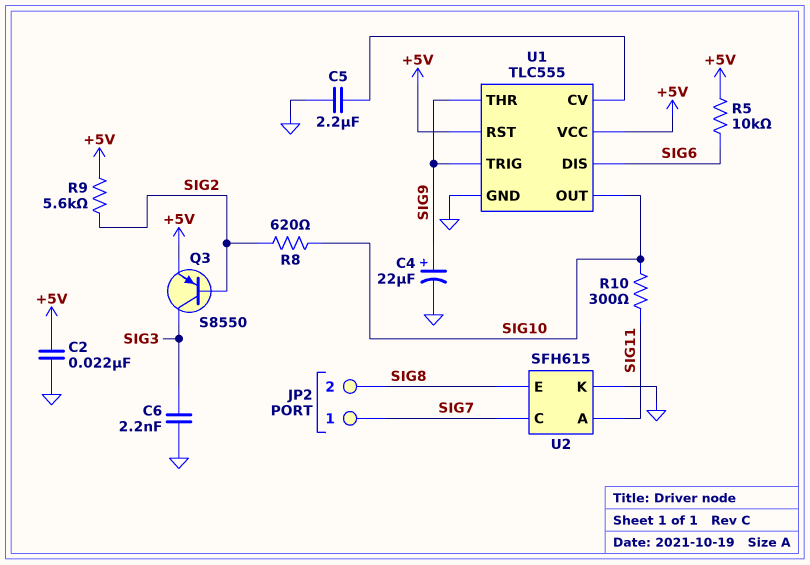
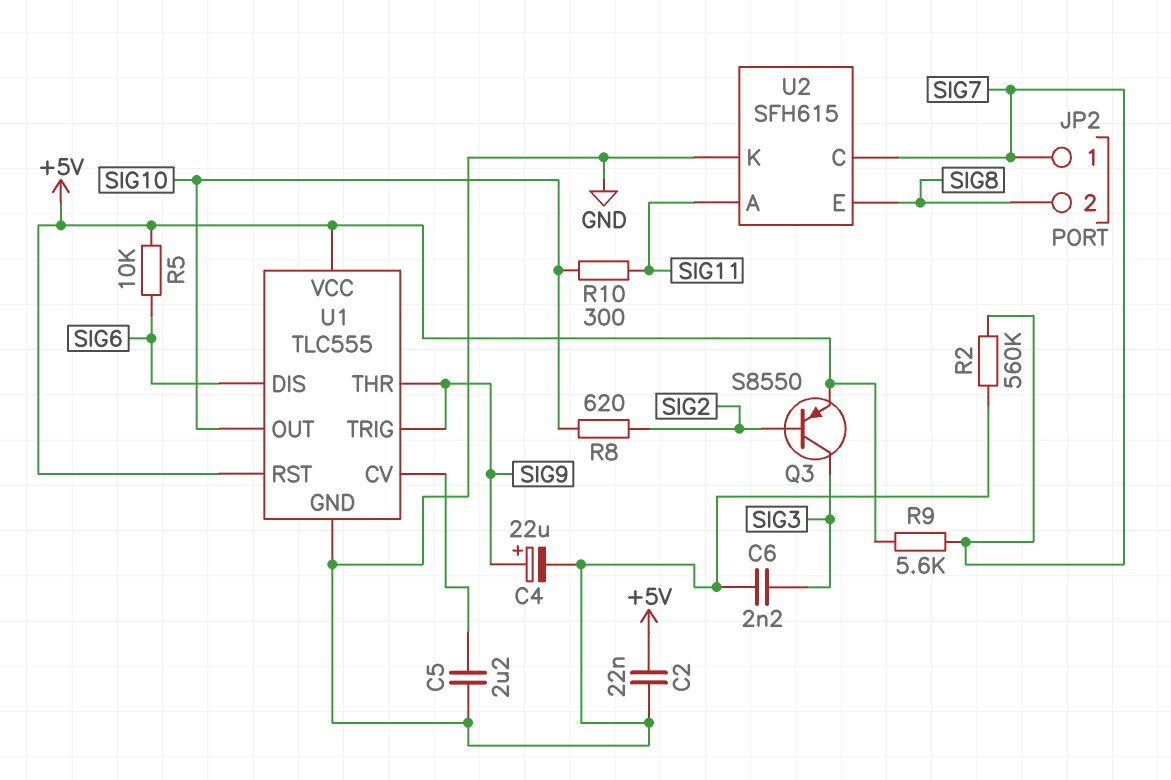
R2: none -> 560k (GND, SIG7)
R9: 5.6k (+5V, SIG2) -> 5.6k (+5V, SIG7)

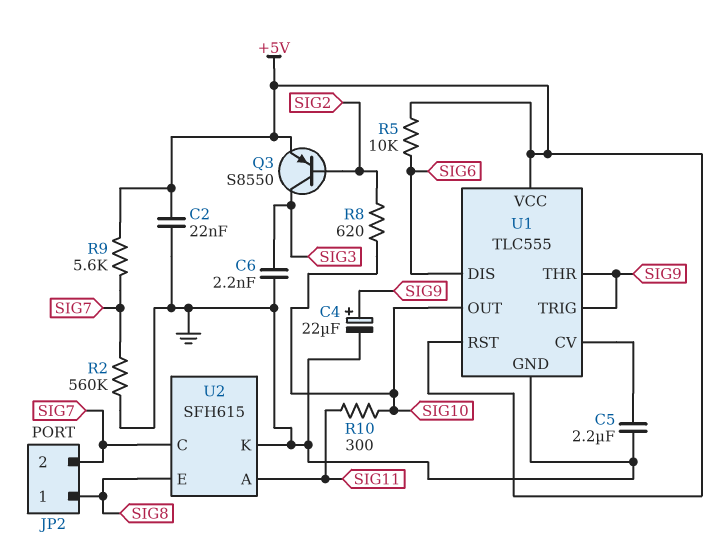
JP2 pin 1: SIG7 -> SIG8
JP2 pin 2: SIG8 -> SIG7

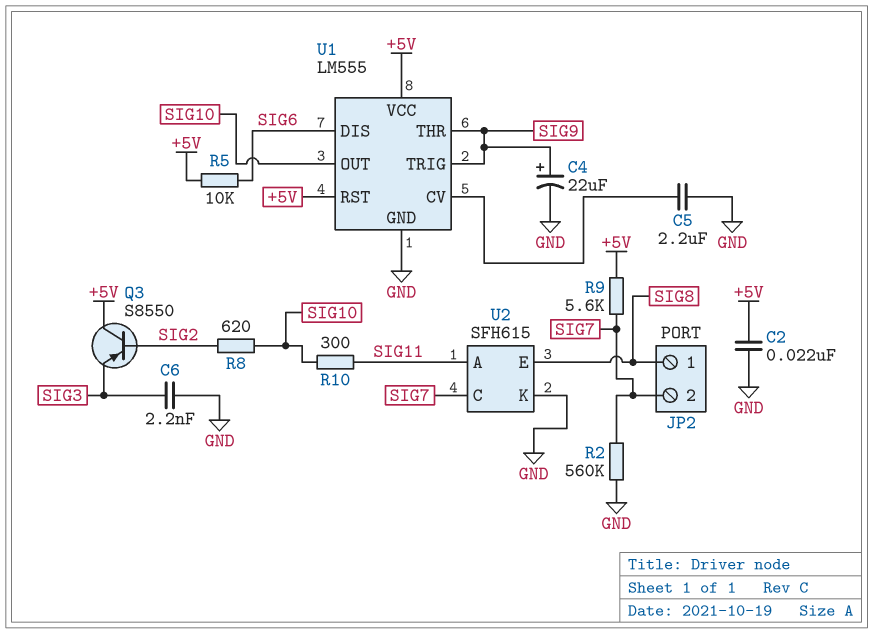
Q3: PNP S8550 (B SIG2, C SIG3, E +5V) -> PNP S8550 (B SIG2, C +5V, E SIG3)
U1: TLC555 -> LM555

